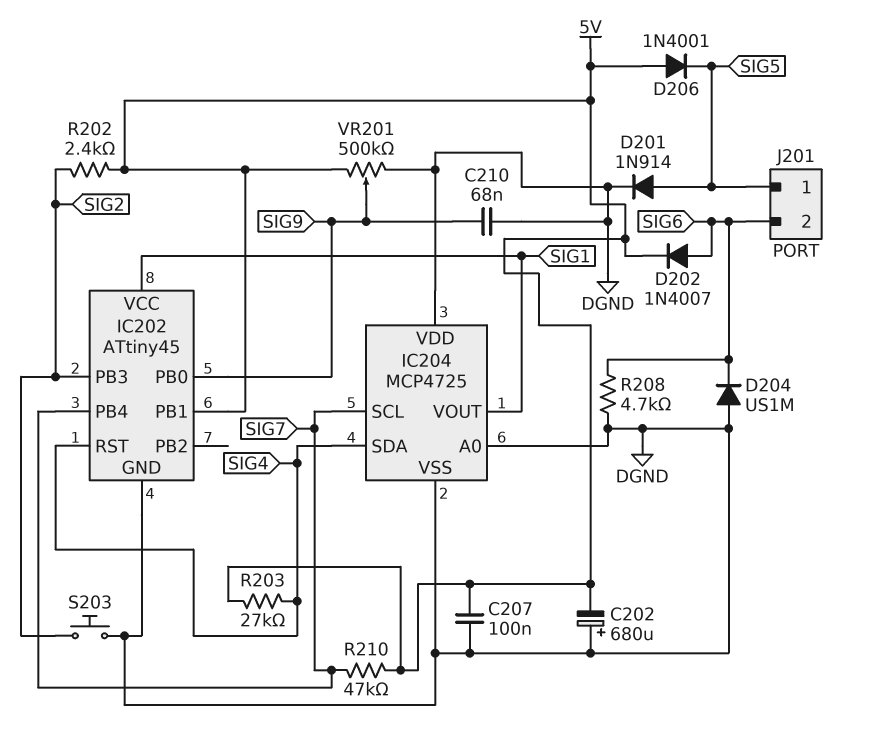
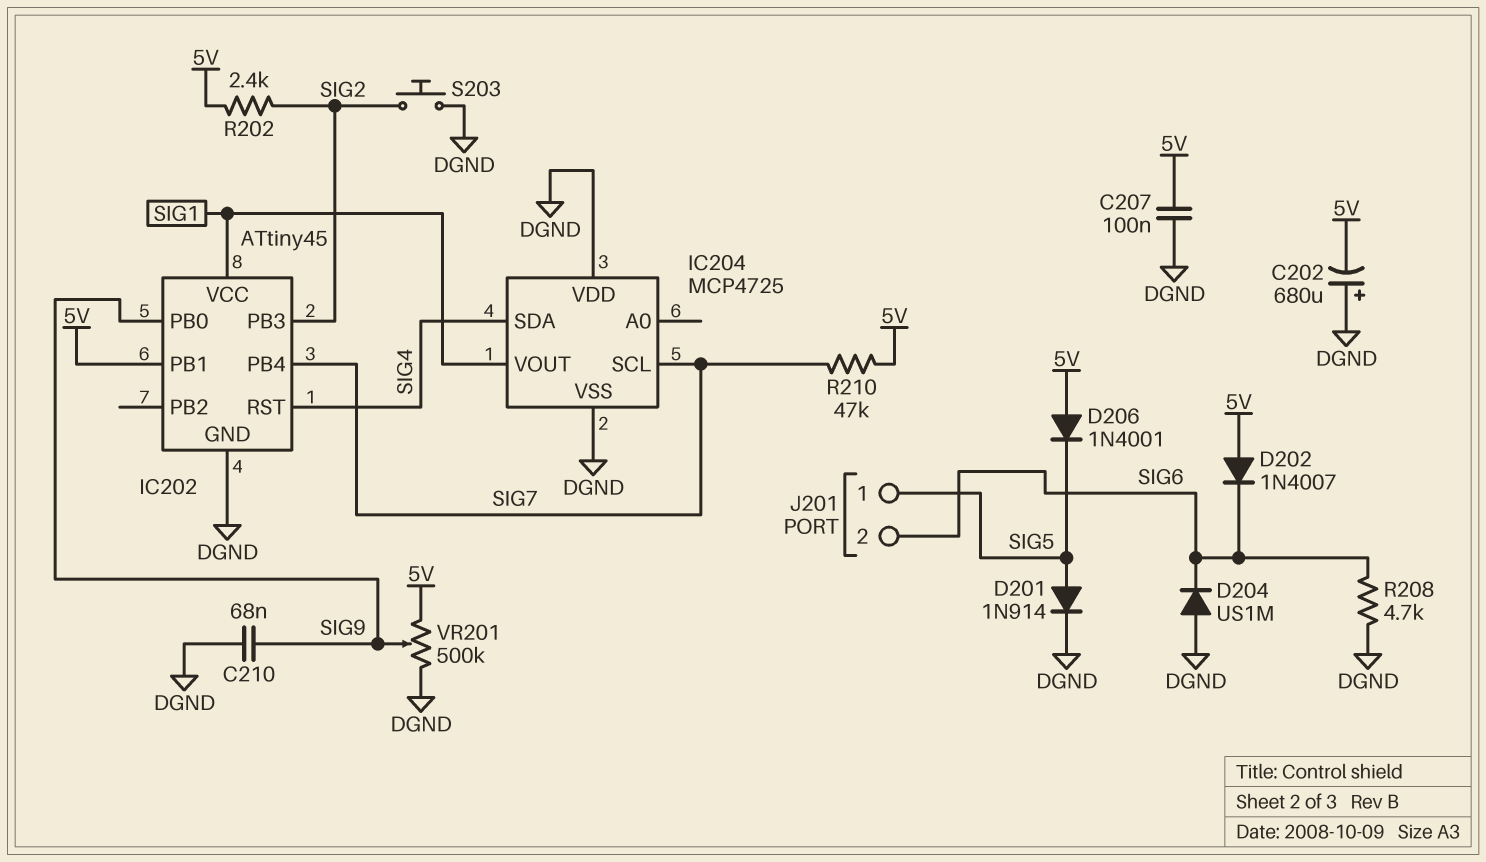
D202: diode 1N4007 (A SIG6, K 5V) -> diode 1N4007 (A 5V, K SIG6)
IC204 pin A0: DGND -> none
R203: 27k (5V, SIG4) -> none

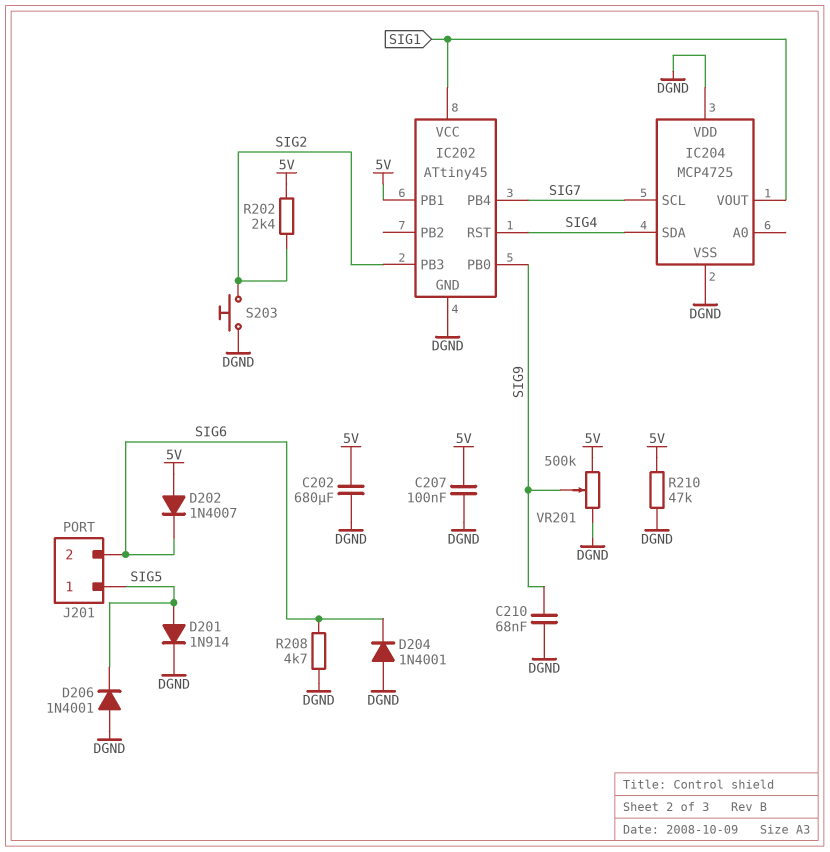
C202: 680uF (plus DGND, minus 5V) -> 680uF (5V, DGND)
D204: diode US1M (A DGND, K SIG6) -> diode 1N4001 (A DGND, K SIG6)
D206: diode 1N4001 (A 5V, K SIG5) -> diode 1N4001 (A DGND, K SIG5)
R210: 47k (5V, SIG7) -> 47k (5V, DGND)

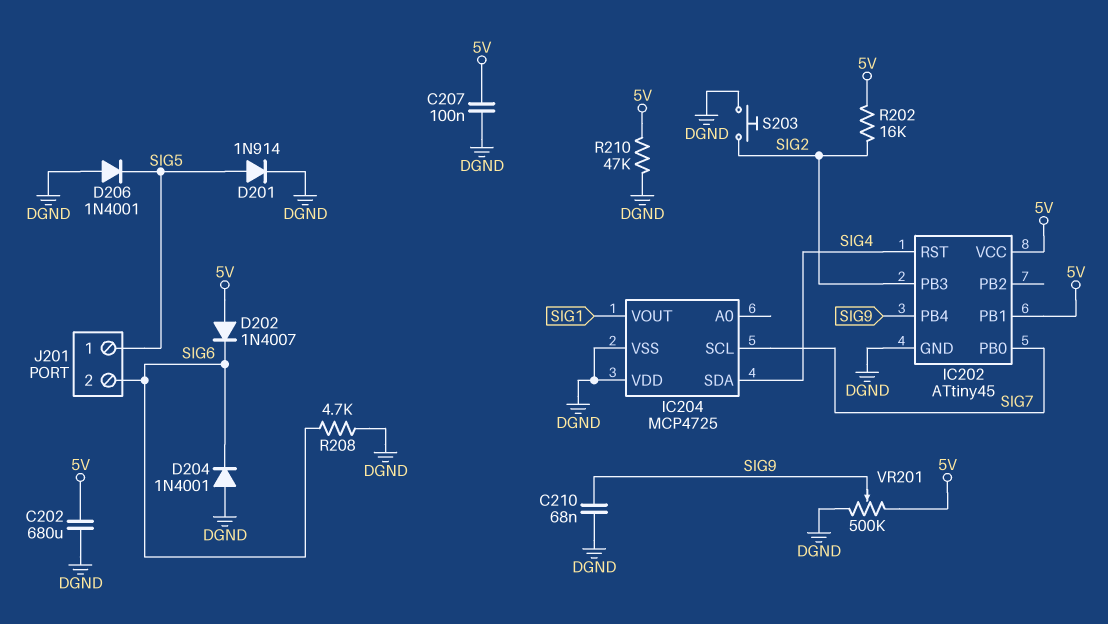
IC202 pin PB0: SIG9 -> SIG7
IC202 pin PB4: SIG7 -> SIG9
IC202 pin VCC: SIG1 -> 5V
R202: 2.4k (5V, SIG2) -> 16k (5V, SIG2)

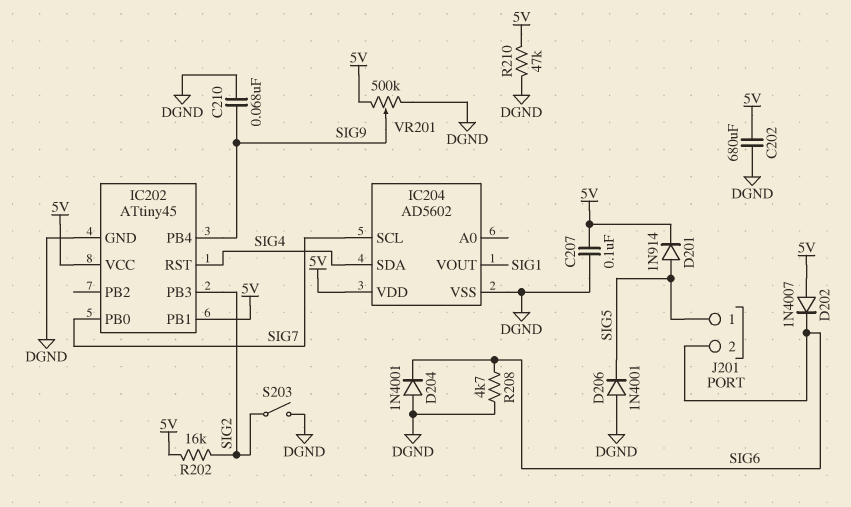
D201: diode 1N914 (A SIG5, K DGND) -> diode 1N914 (A SIG5, K 5V)
IC204: MCP4725 -> AD5602
IC204 pin VDD: DGND -> 5V
S203: button (DGND, SIG2) -> switch (DGND, SIG2)

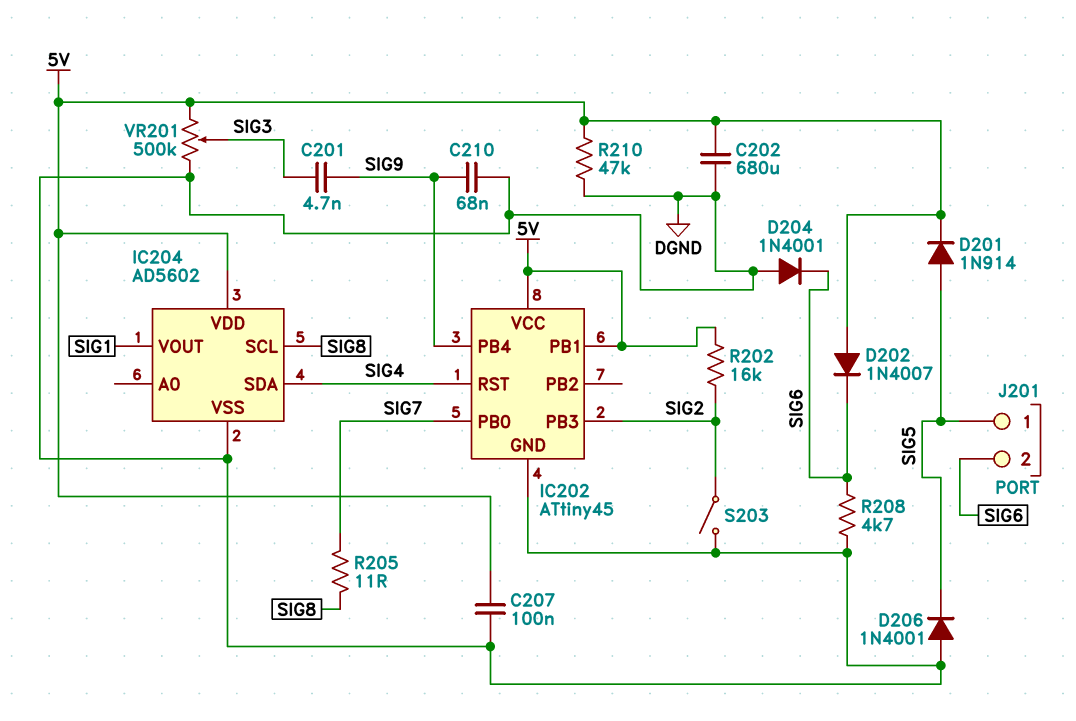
C201: none -> 4.7nF (SIG3, SIG9)
IC204 pin SCL: SIG7 -> SIG8
R205: none -> 11 (SIG7, SIG8)
VR201: 500k (5V, DGND, wiper SIG9) -> 500k (5V, DGND, wiper SIG3)

